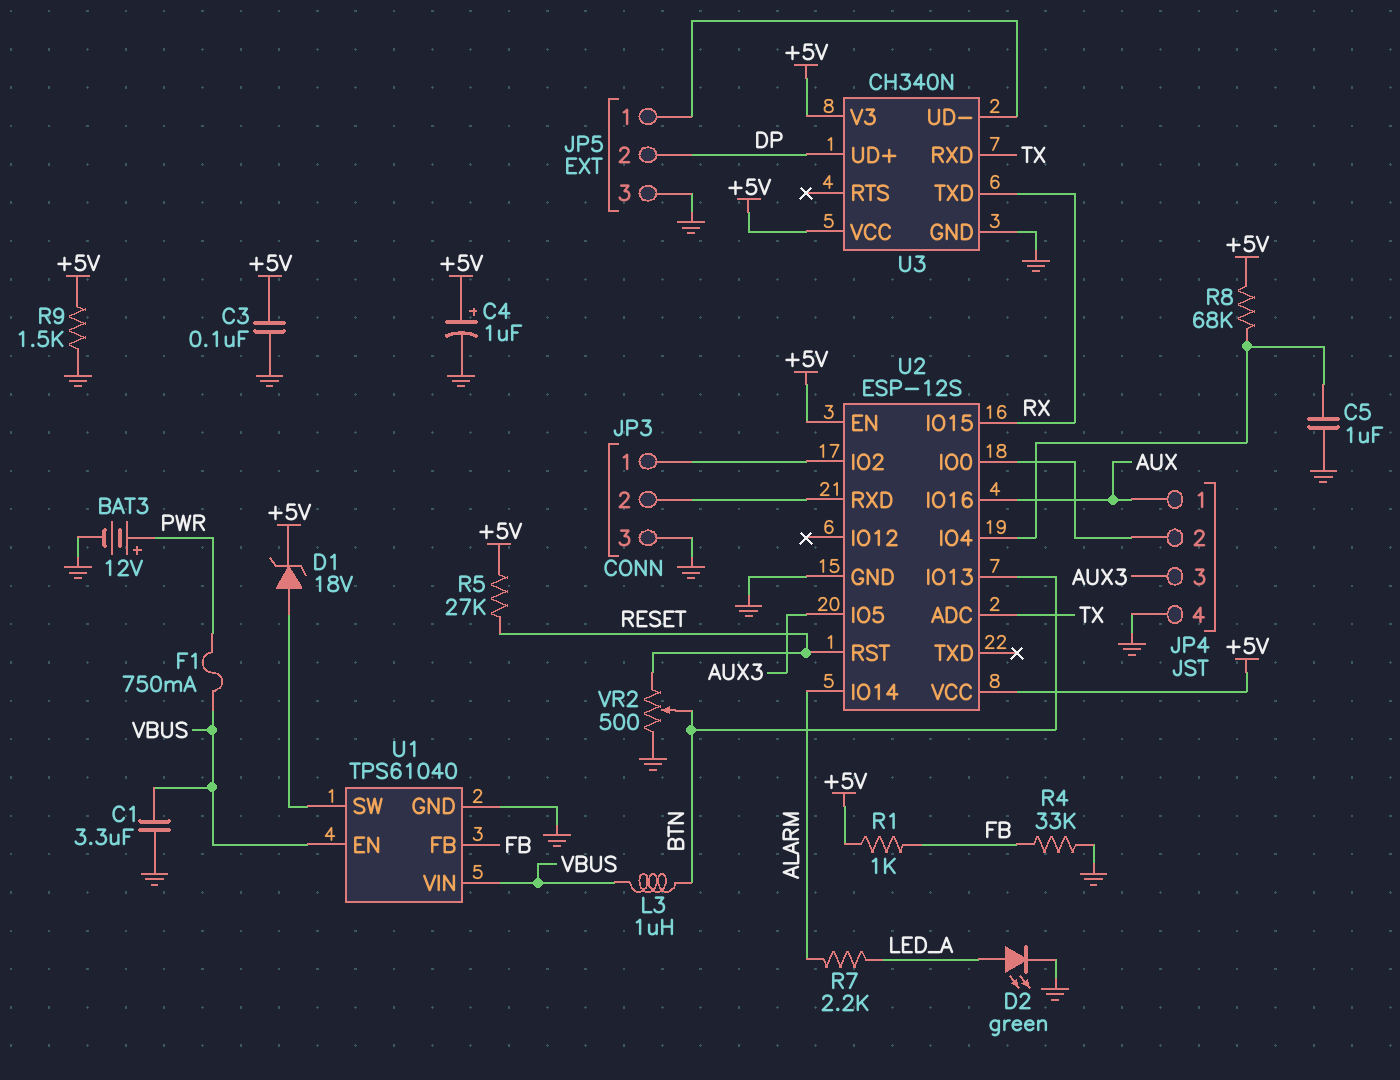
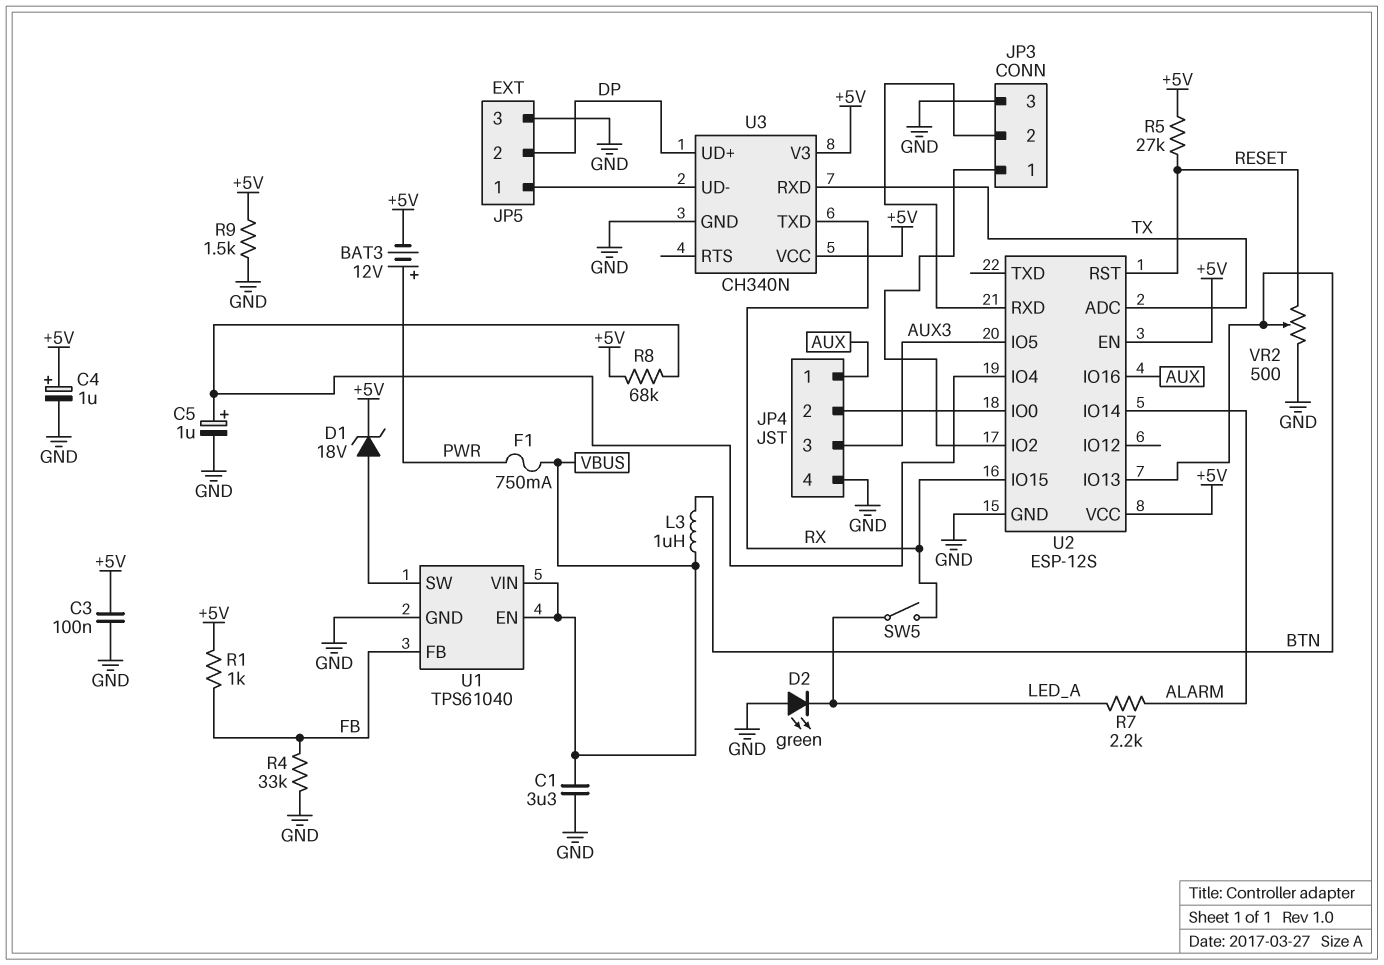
BAT3: 12V (plus PWR, minus GND) -> 12V (plus PWR, minus +5V)
C5: 1uF (GND, U2/IO4) -> 1uF (plus U2/IO4, minus GND)
D2: LED green (A LED_A, K GND) -> LED green (A GND, K LED_A)
SW5: none -> switch (LED_A, RX)

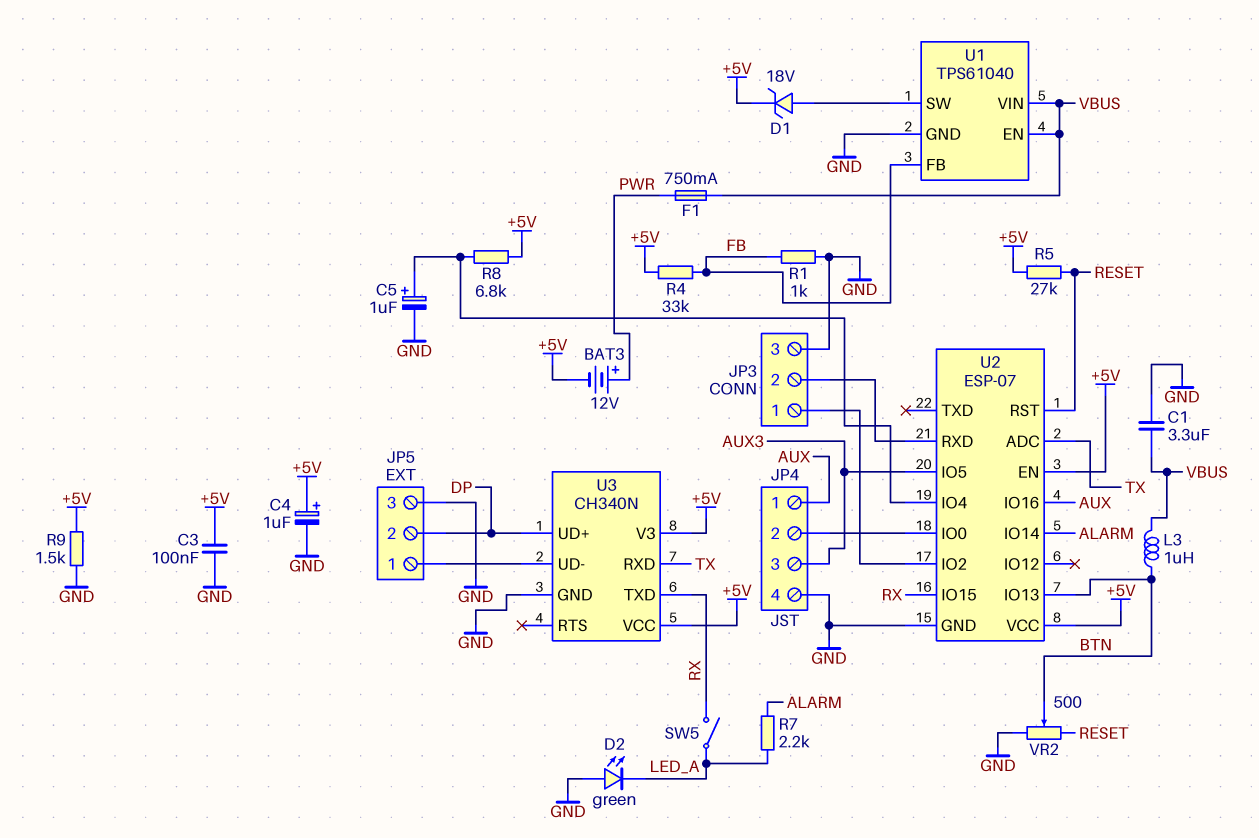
R1: 1k (+5V, FB) -> 1k (FB, GND)
R4: 33k (FB, GND) -> 33k (+5V, FB)
R8: 68k (+5V, U2/IO4) -> 6.8k (+5V, U2/IO4)
U2: ESP-12S -> ESP-07

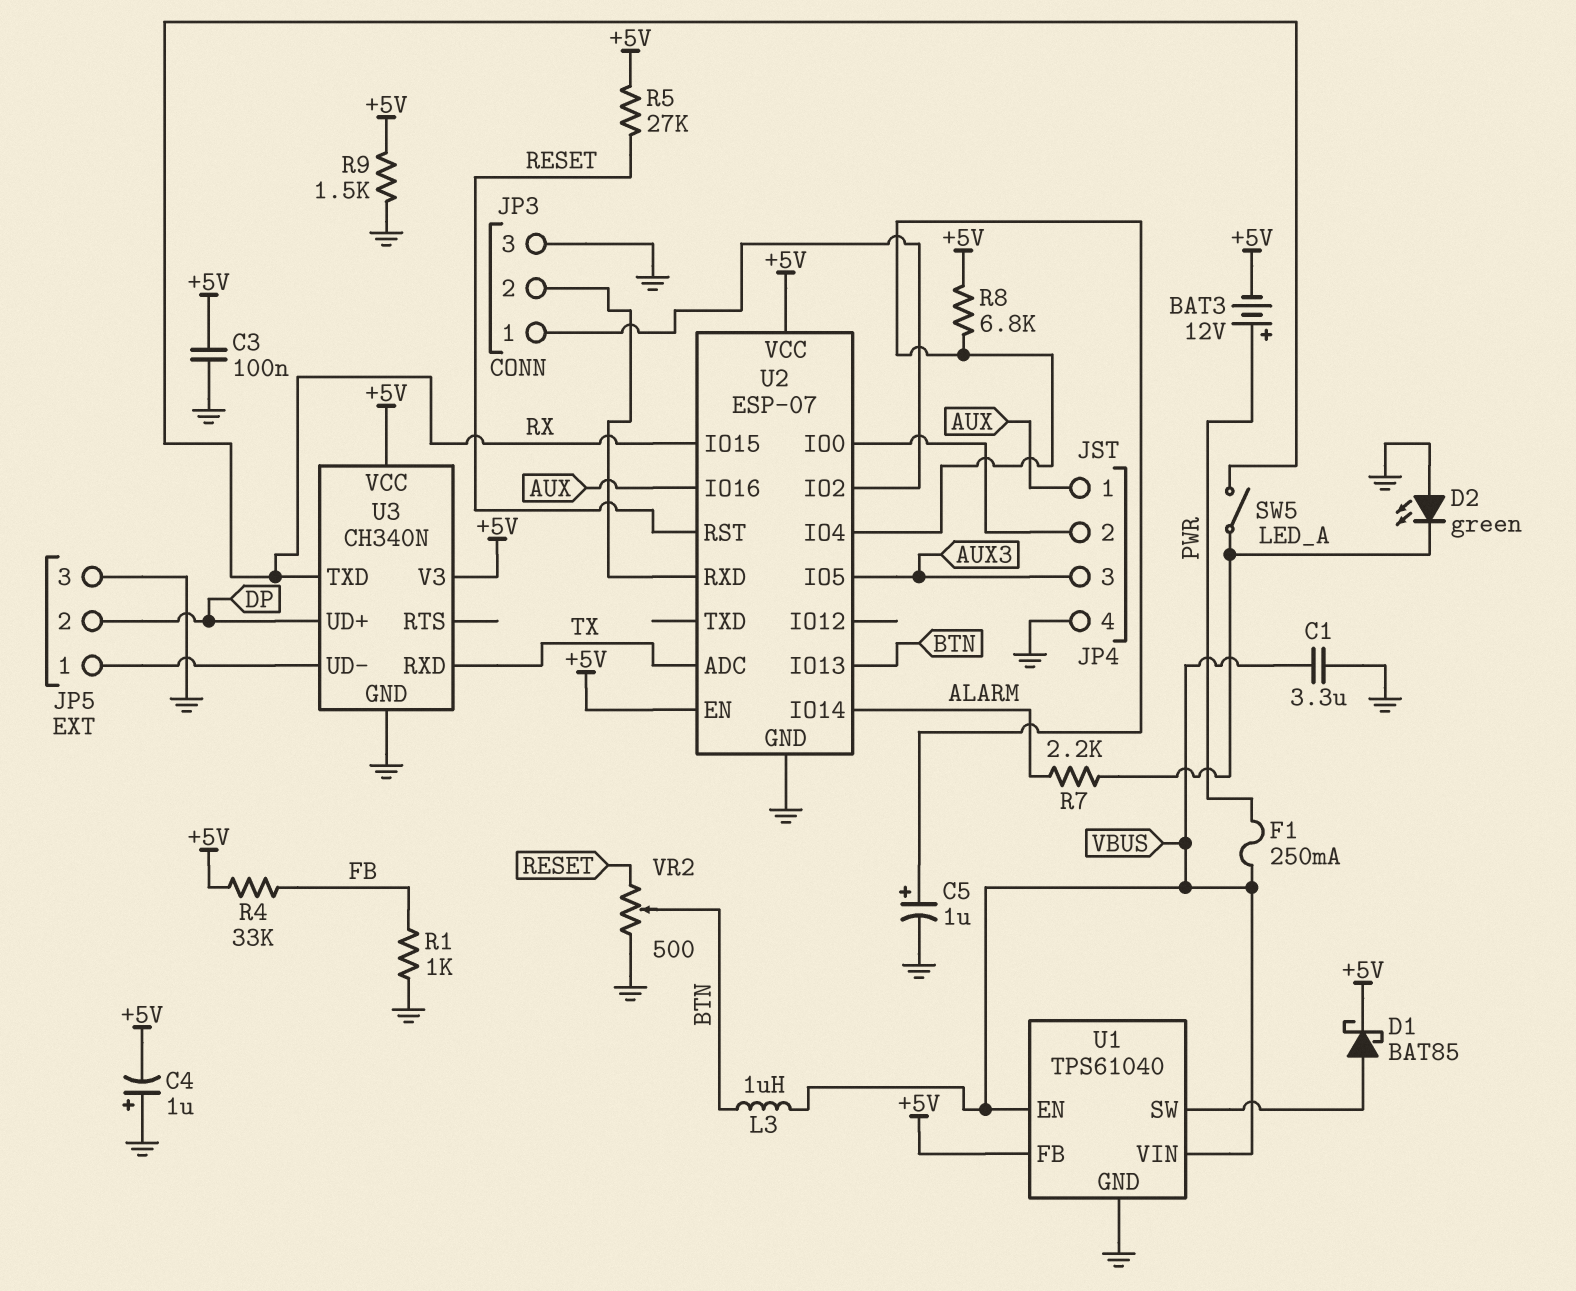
C4: 1uF (plus +5V, minus GND) -> 1uF (plus GND, minus +5V)
D1: zener 18V (A U1/SW, K +5V) -> schottky BAT85 (A U1/SW, K +5V)
F1: 750mA (PWR, VBUS) -> 250mA (PWR, VBUS)
U1 pin FB: FB -> +5V

